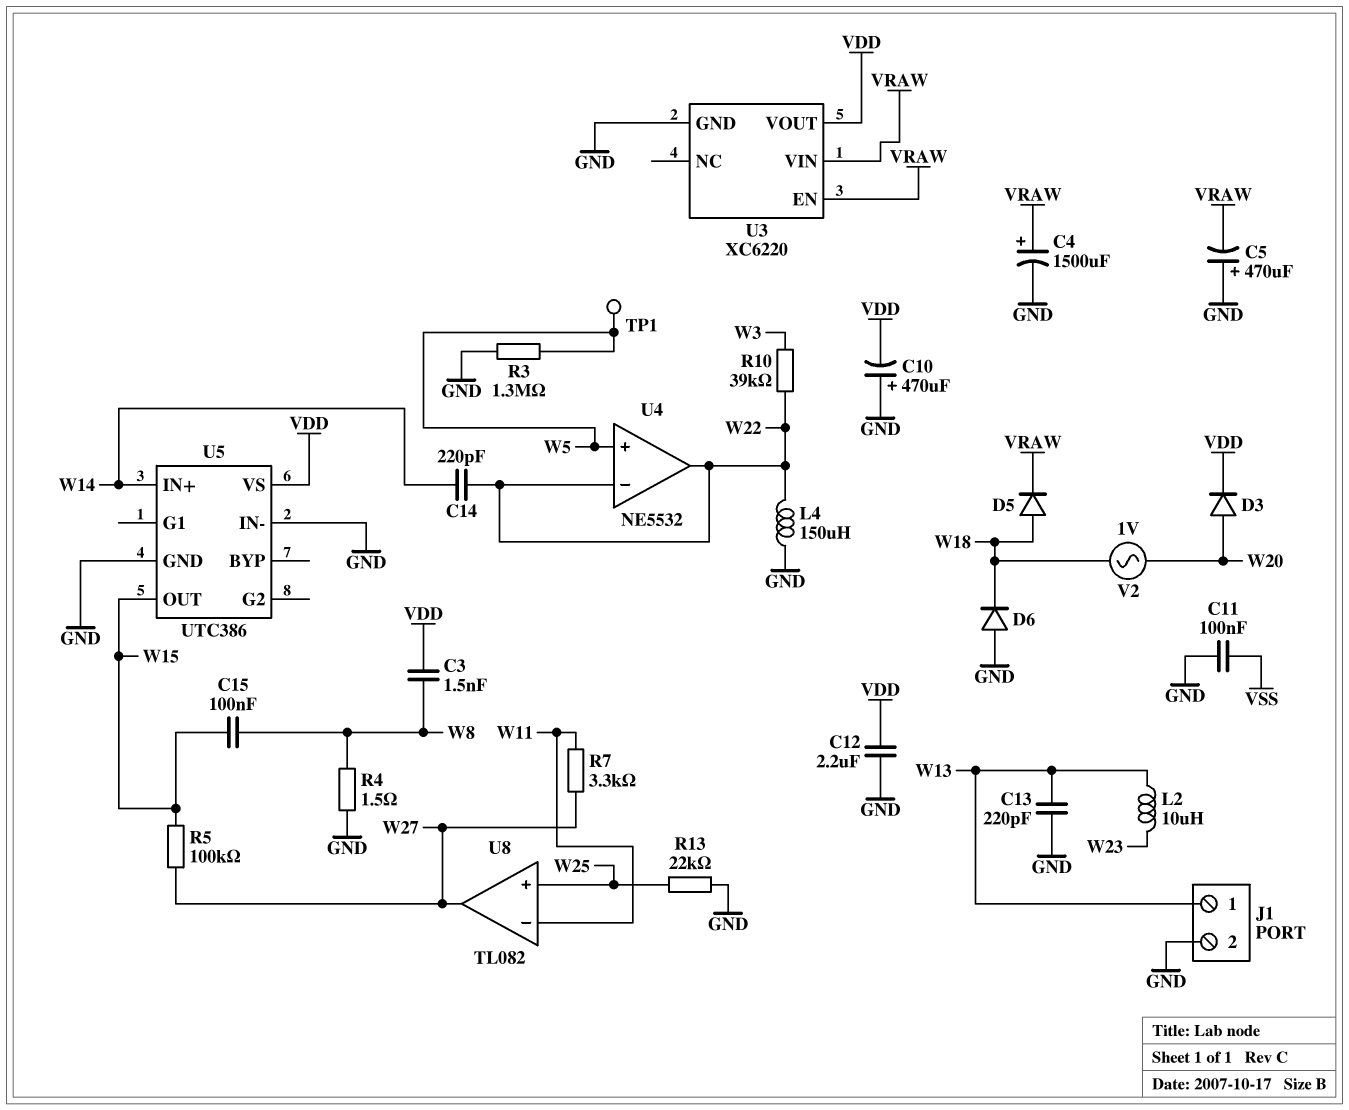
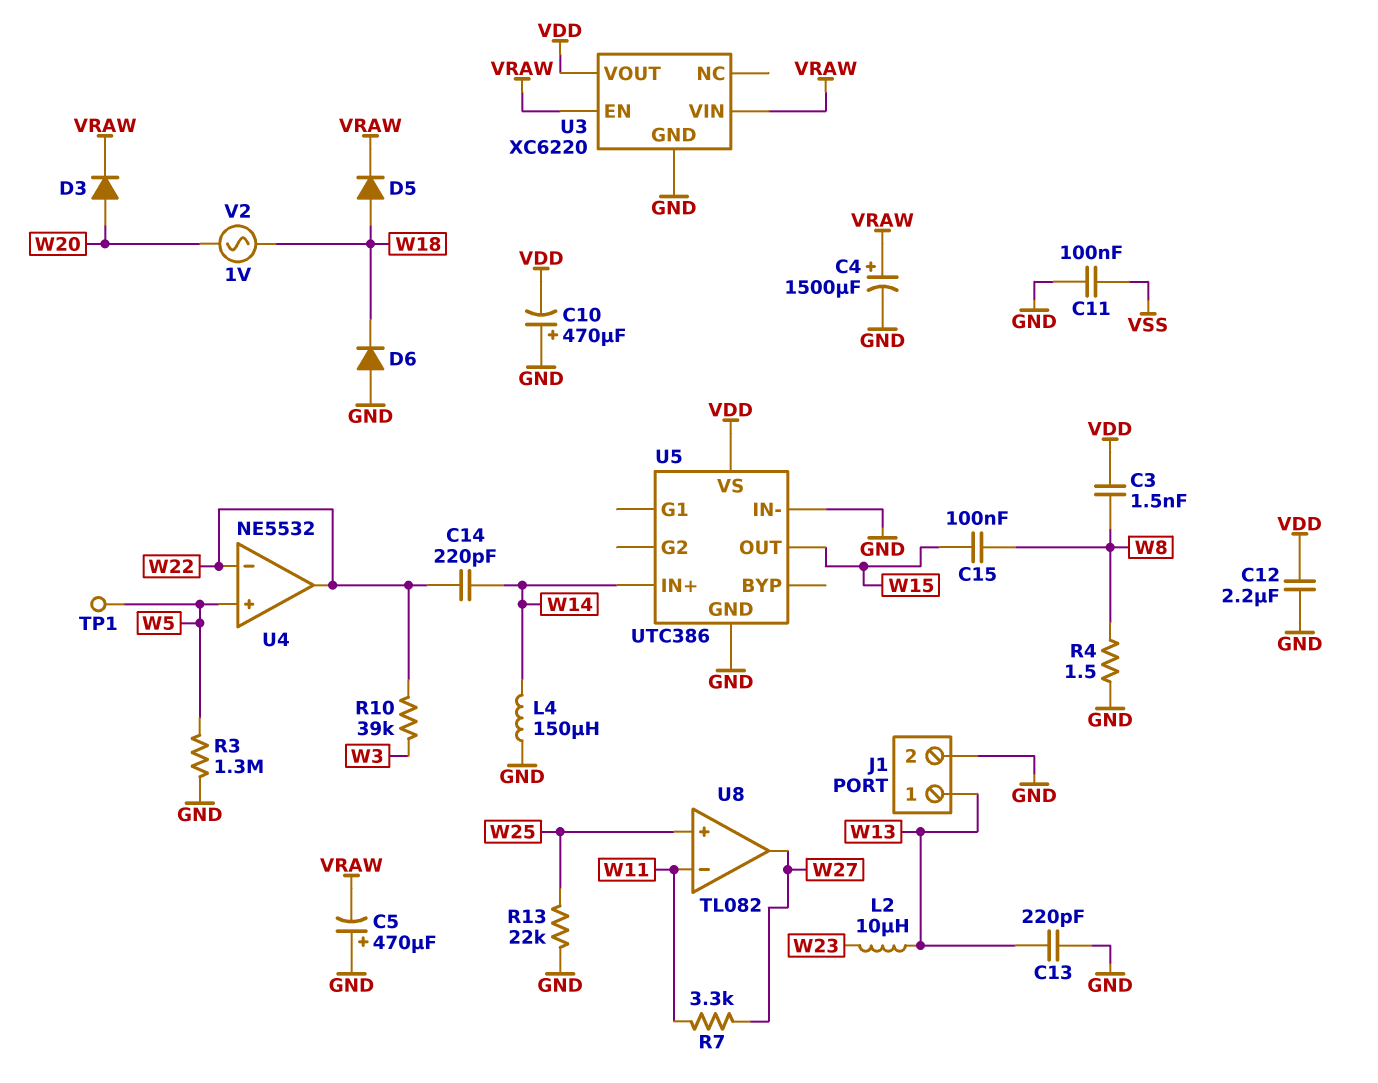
D3: diode (A W20, K VDD) -> diode (A W20, K VRAW)
L4: 150uH (GND, W22) -> 150uH (GND, W14)
R5: 100k (W15, W27) -> none

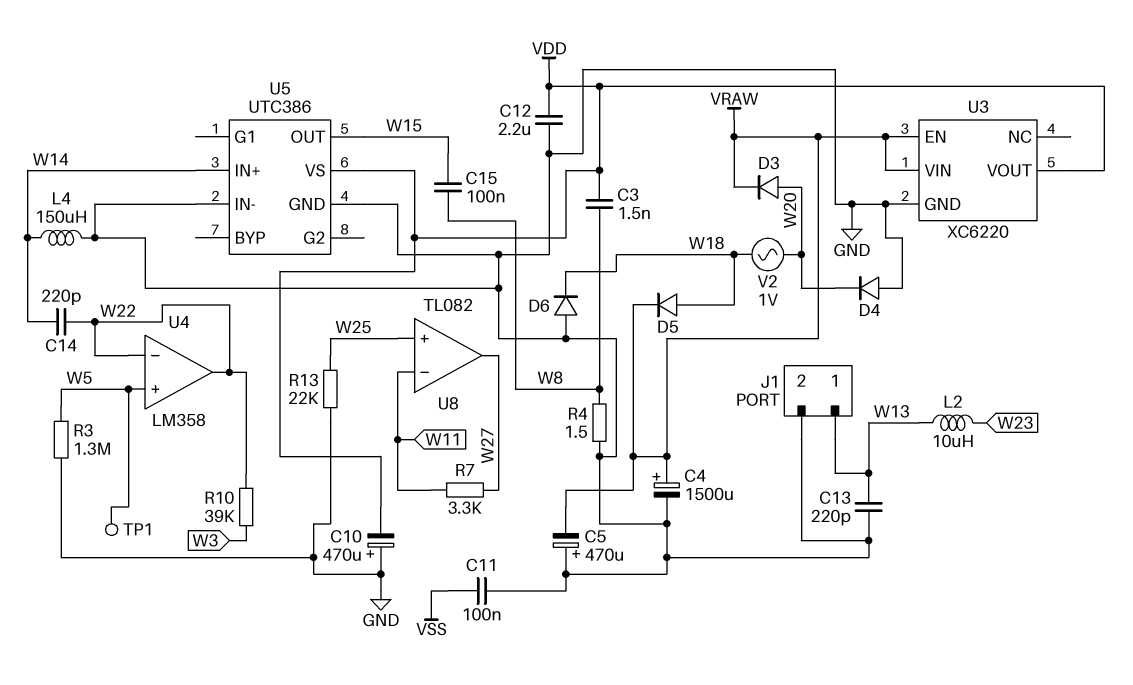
D4: none -> diode (A GND, K W20)
U4: NE5532 -> LM358

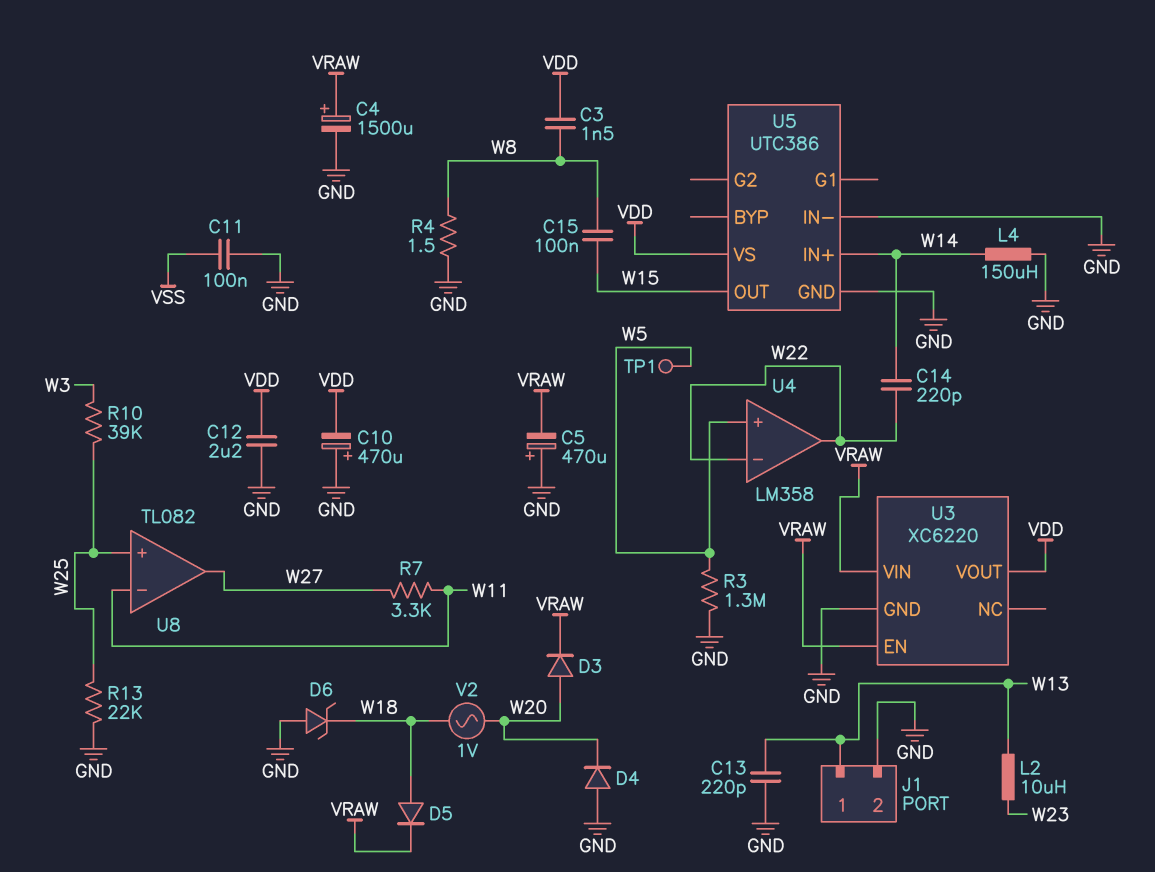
D6: diode (A GND, K W18) -> zener (A GND, K W18)
R10: 39k (W3, W22) -> 39k (W3, W25)

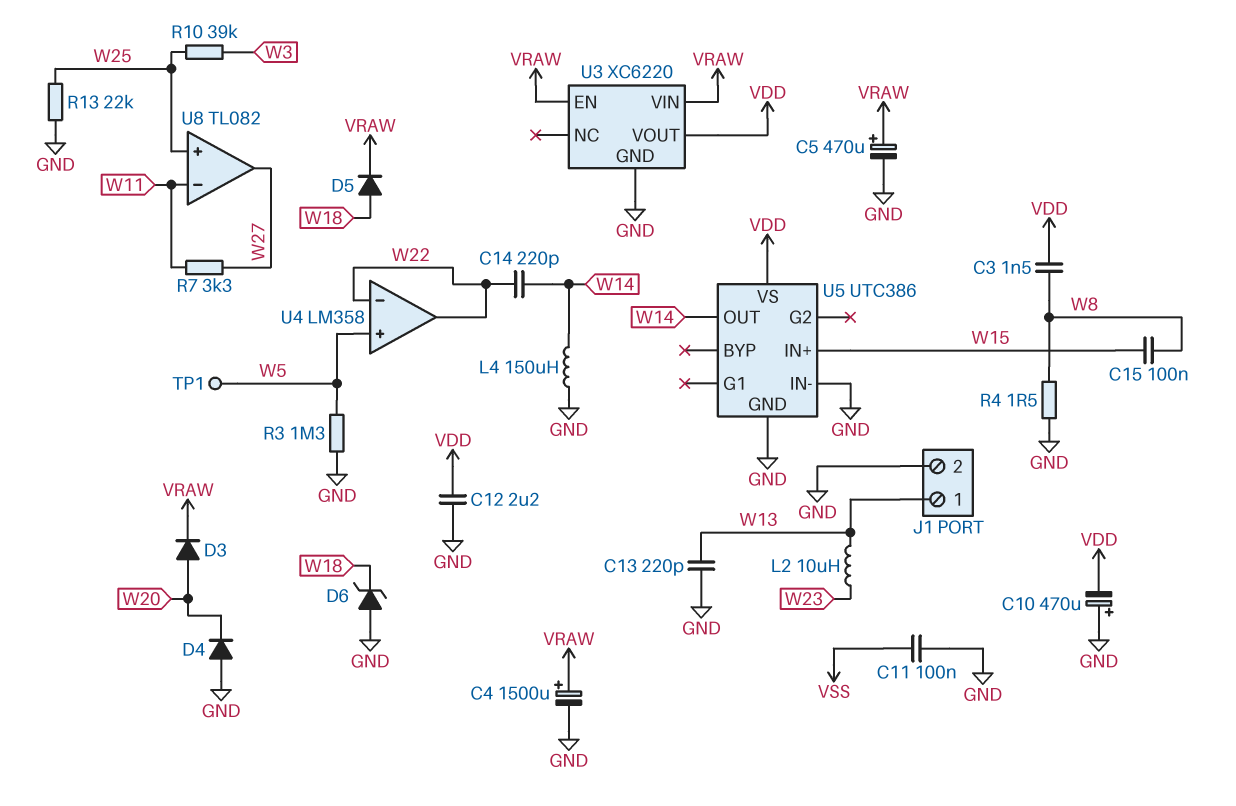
C5: 470uF (plus GND, minus VRAW) -> 470uF (plus VRAW, minus GND)
U5 pin IN+: W14 -> W15
U5 pin OUT: W15 -> W14
V2: AC 1V (W18, W20) -> none

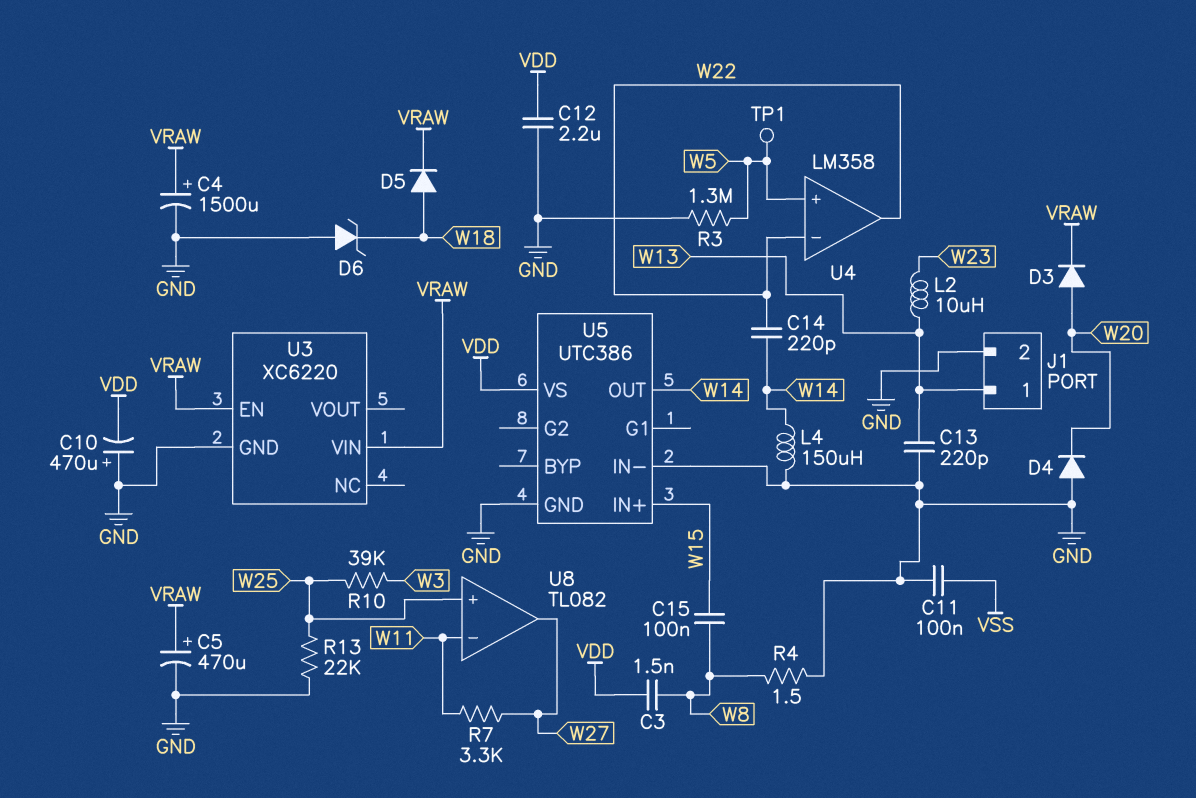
U3 pin VOUT: VDD -> none

